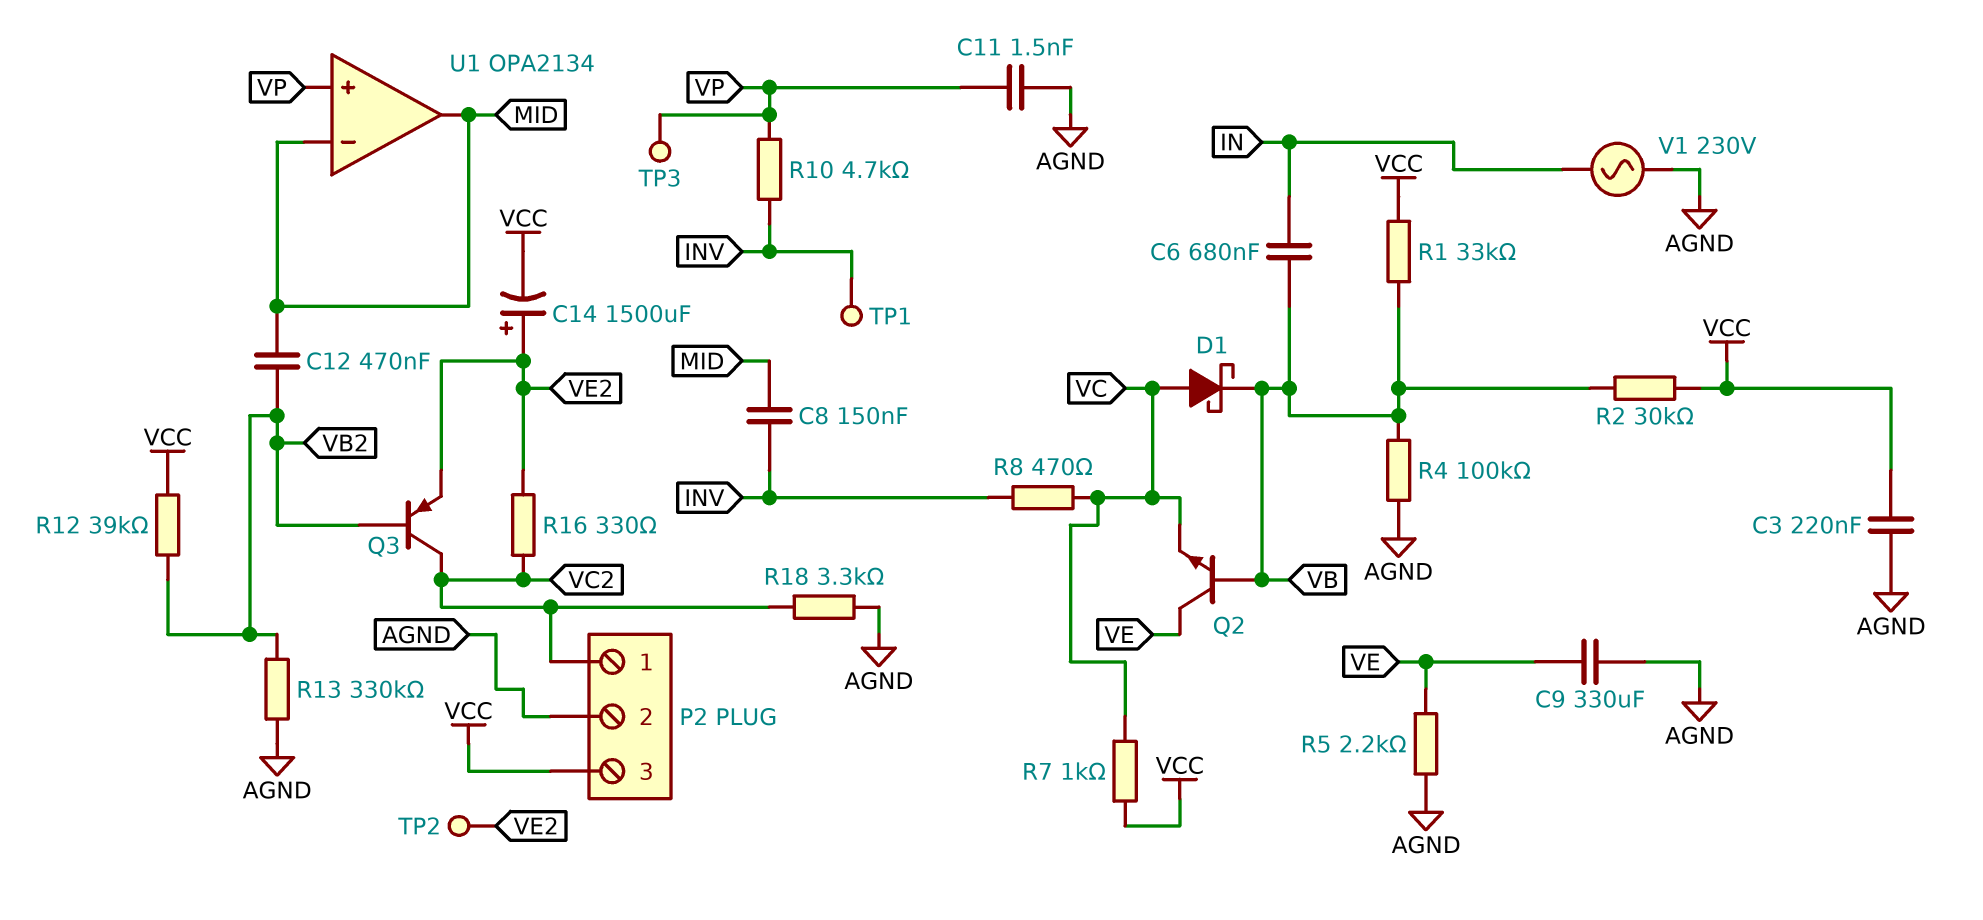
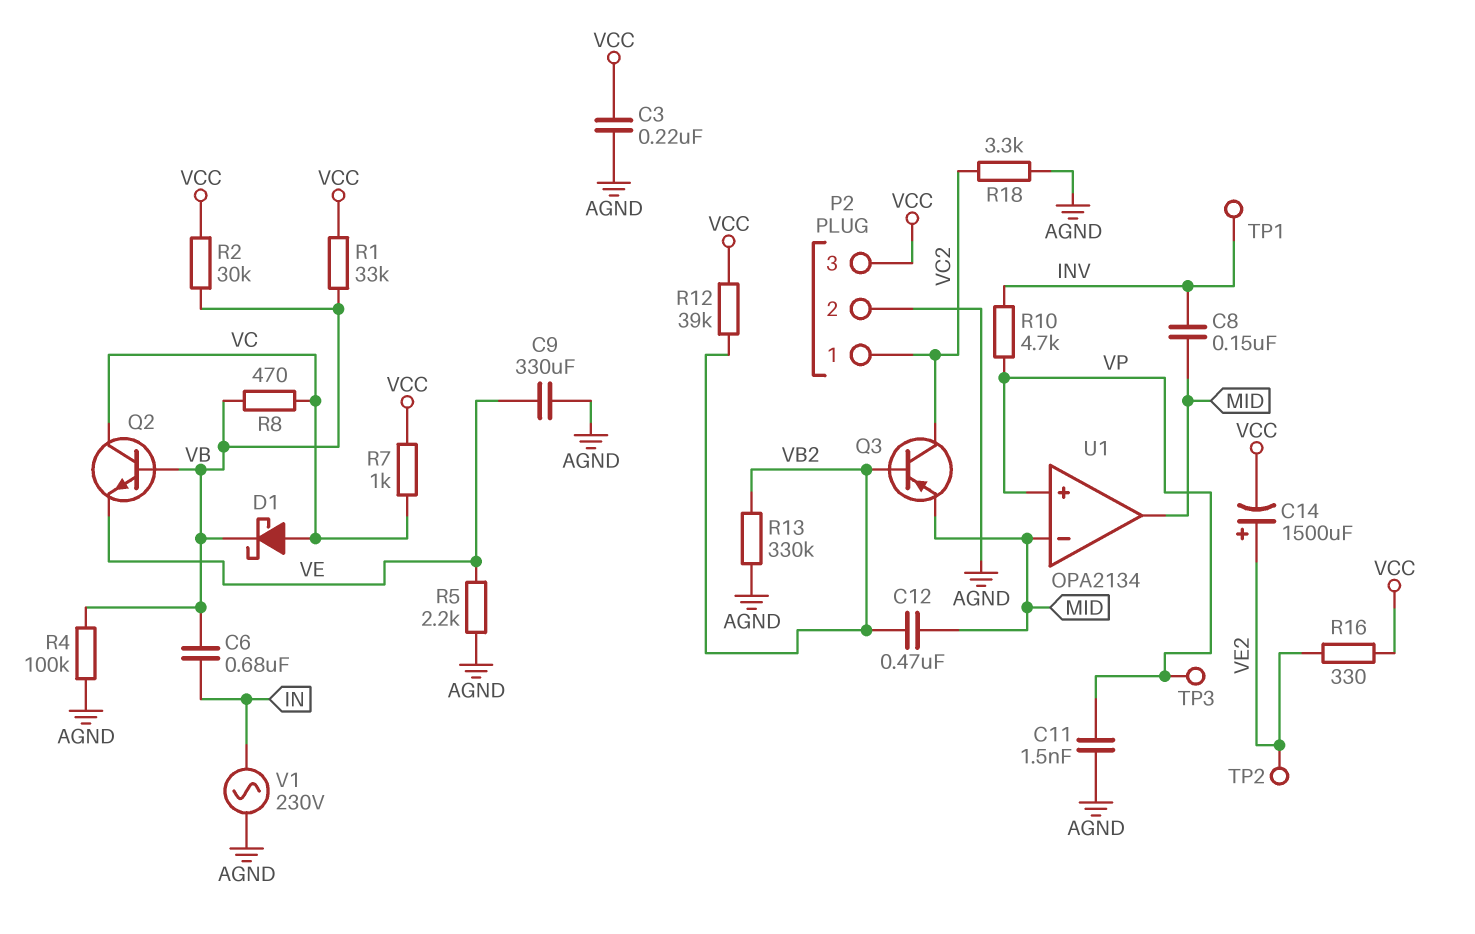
Q2: NPN (B VB, C VE, E VC) -> NPN (B VB, C VC, E VE)
Q3: PNP (B VB2, C VC2, E VE2) -> PNP (B VB2, C VC2, E MID)
R8: 470 (INV, VC) -> 470 (VB, VC)
R16: 330 (VC2, VE2) -> 330 (VCC, VE2)

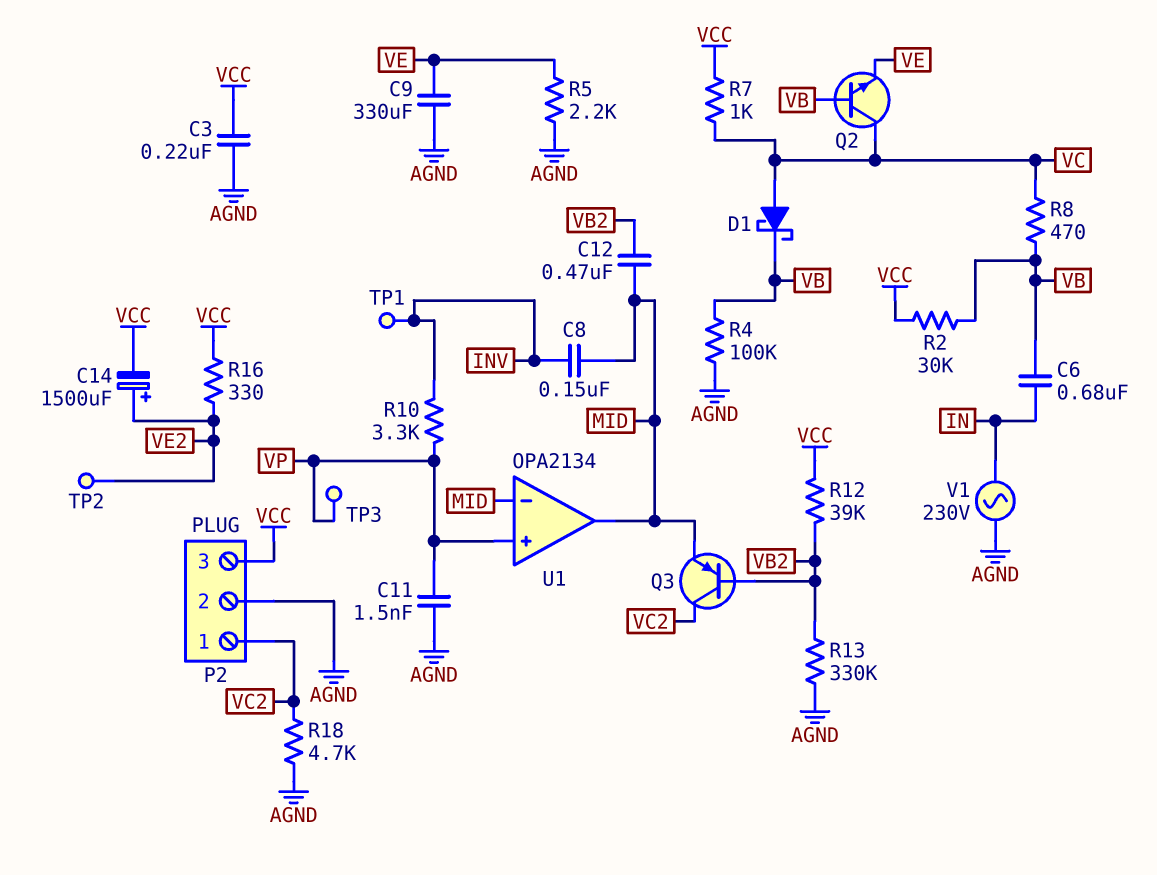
R1: 33k (VB, VCC) -> none
R10: 4.7k (INV, VP) -> 3.3k (INV, VP)
R18: 3.3k (AGND, VC2) -> 4.7k (AGND, VC2)

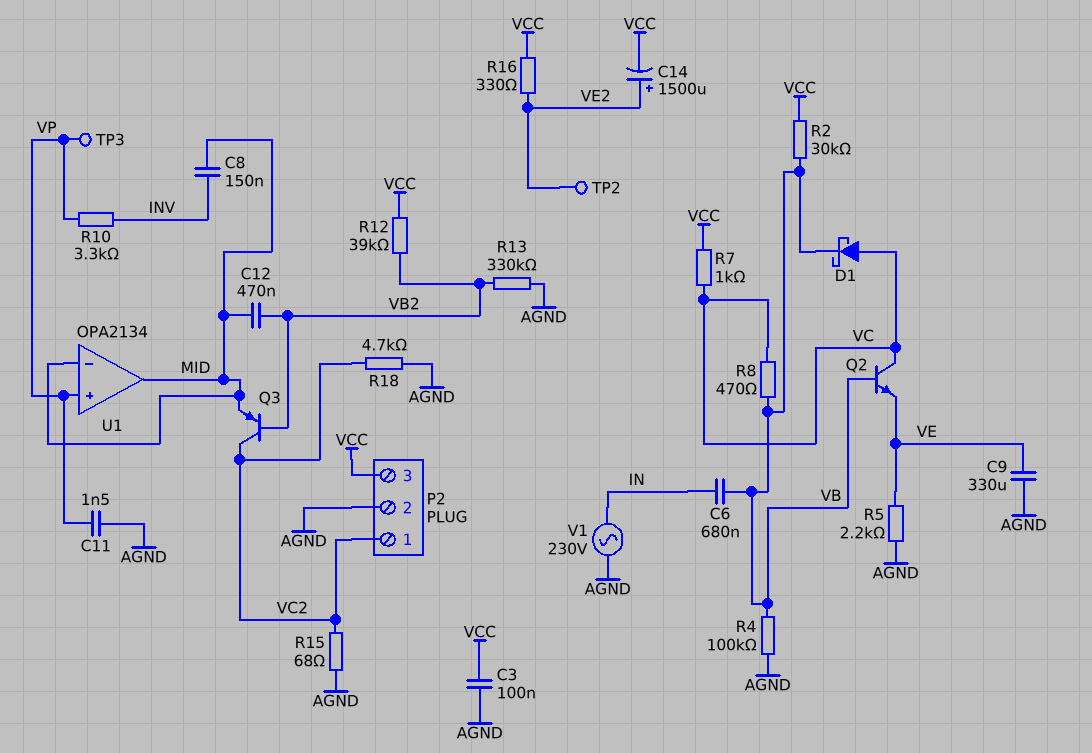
C3: 220nF (AGND, VCC) -> 100nF (AGND, VCC)
R15: none -> 68 (AGND, VC2)
TP1: test point (INV) -> none

